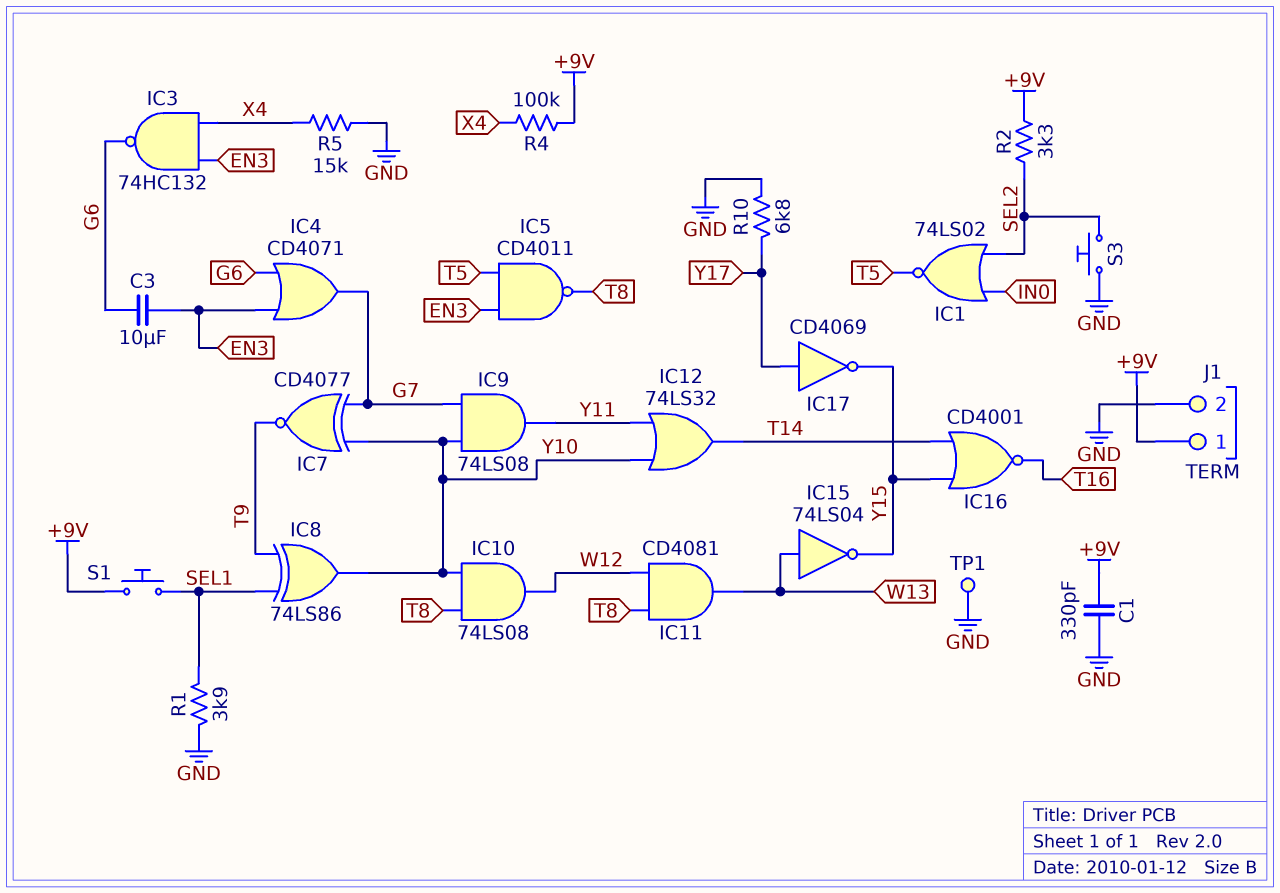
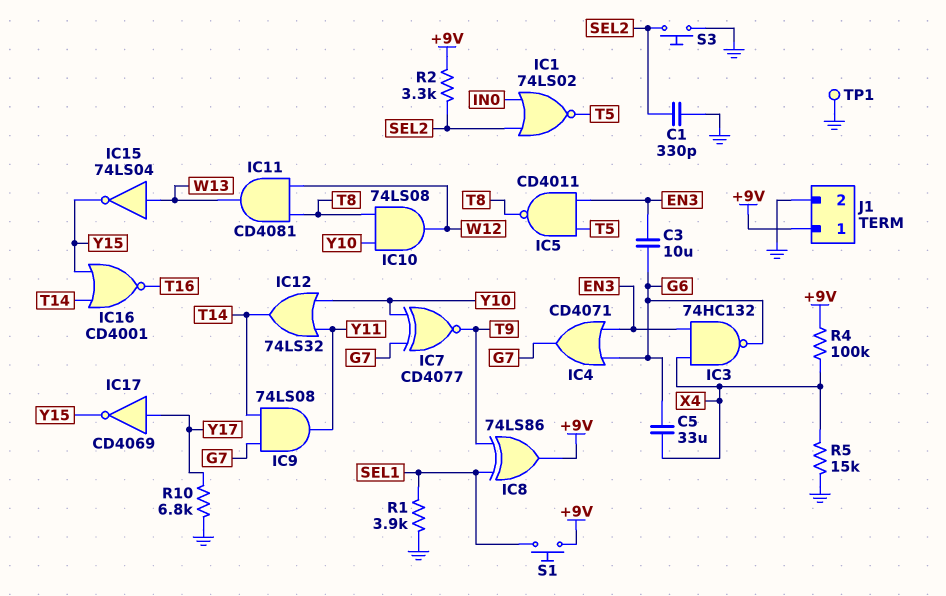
C1: 330pF (+9V, GND) -> 330pF (GND, SEL2)
C5: none -> 33uF (G6, X4)
IC8: XOR 74LS86 (in SEL1, in T9, out Y10) -> XOR 74LS86 (in SEL1, in T9, out +9V)
IC9: AND 74LS08 (in G7, in Y10, out Y11) -> AND 74LS08 (in G7, in T14, out Y11)

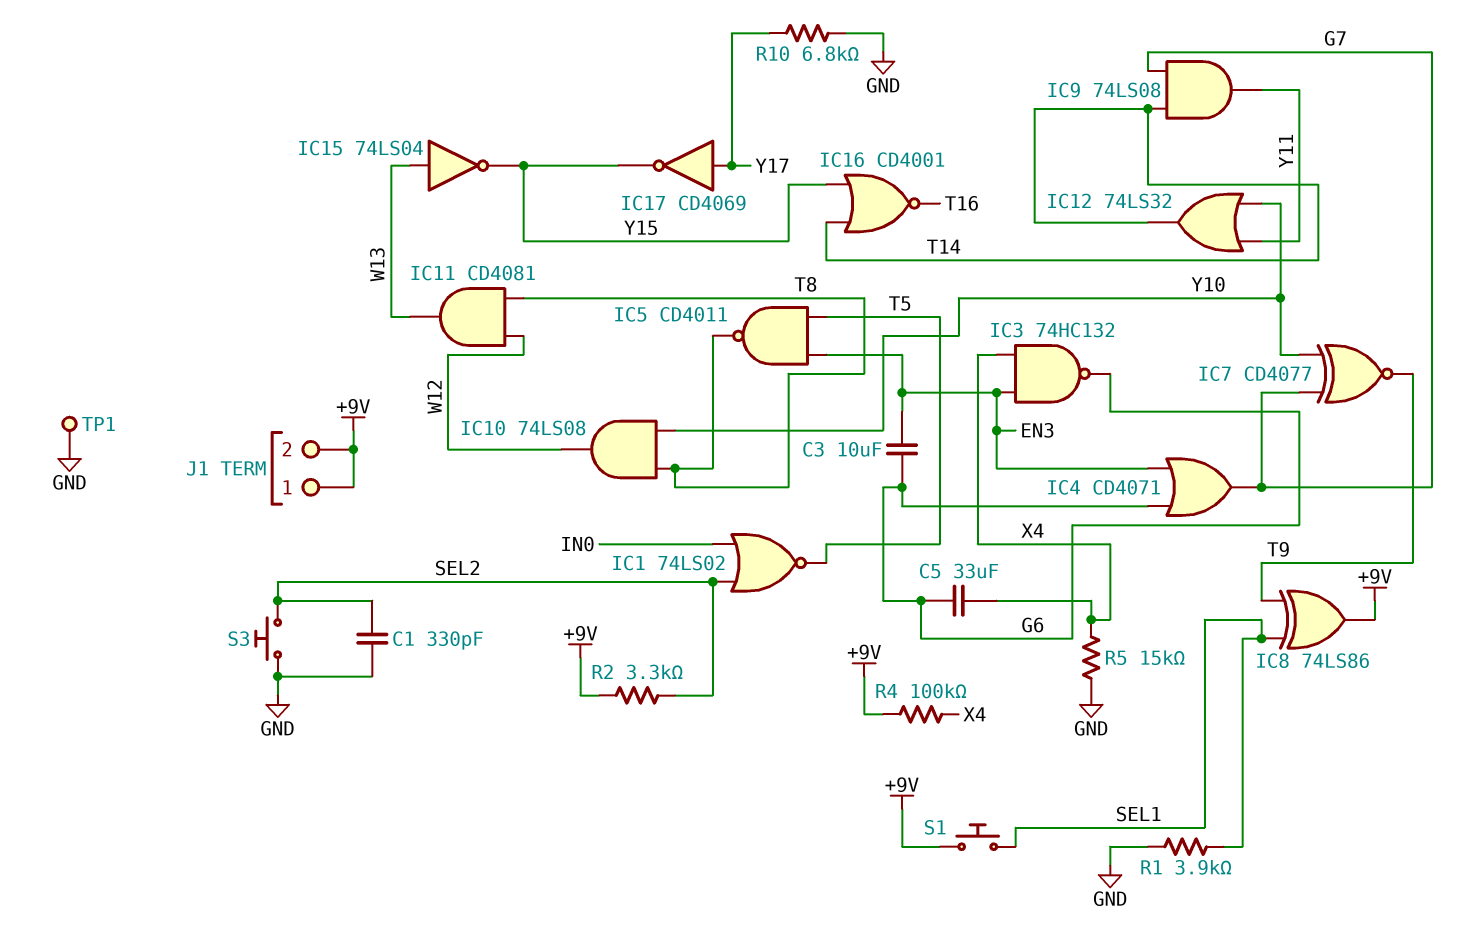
J1 pin 2: GND -> +9V

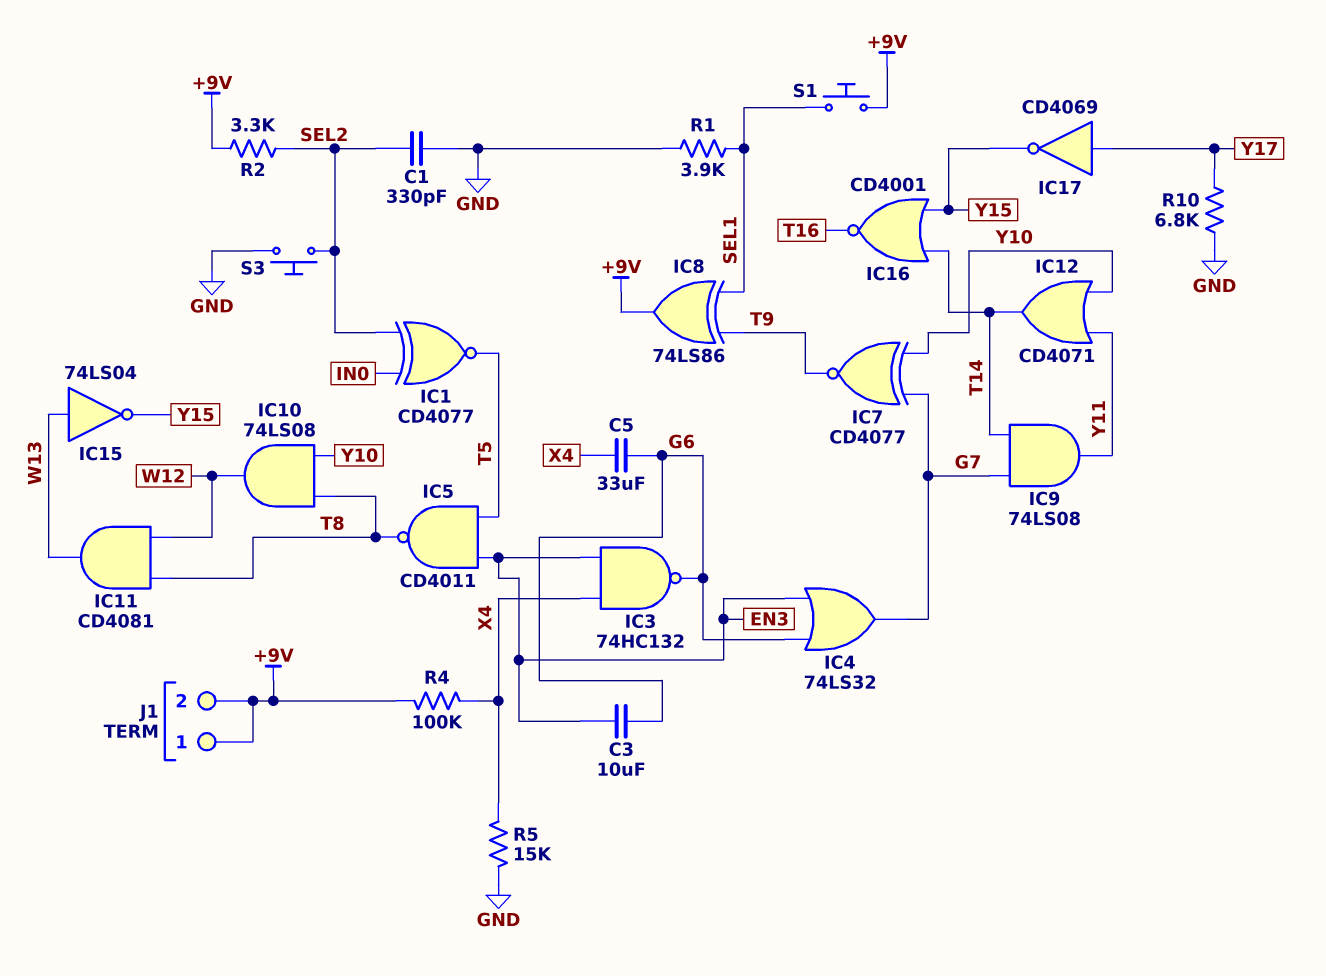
IC1: NOR 74LS02 (in IN0, in SEL2, out T5) -> XNOR CD4077 (in IN0, in SEL2, out T5)
IC4: OR CD4071 (in EN3, in G6, out G7) -> OR 74LS32 (in EN3, in G6, out G7)
IC12: OR 74LS32 (in Y10, in Y11, out T14) -> OR CD4071 (in Y10, in Y11, out T14)
TP1: test point (GND) -> none

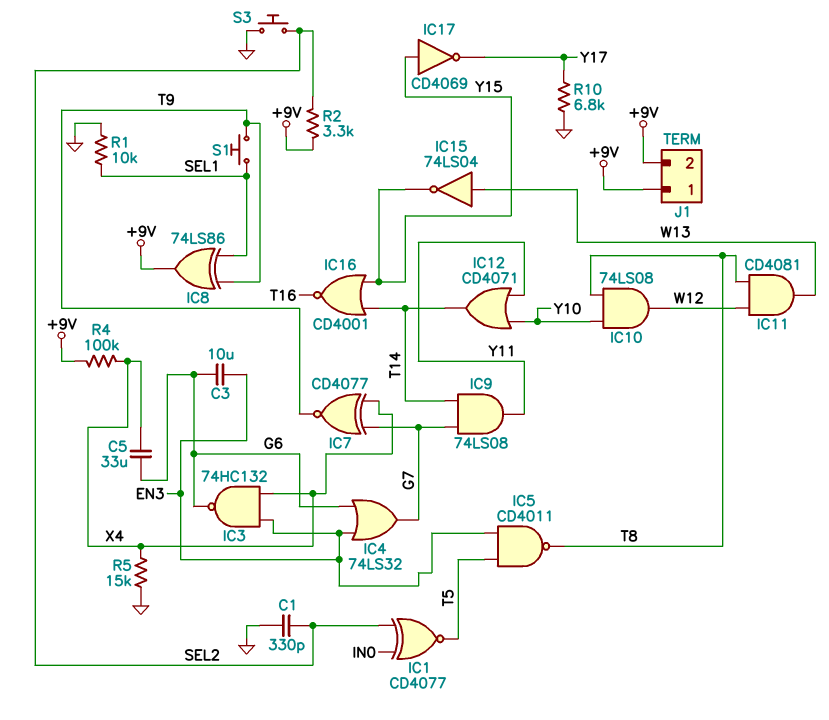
IC7: XNOR CD4077 (in G7, in Y10, out T9) -> XNOR CD4077 (in G7, in X4, out T9)
IC17: NOT CD4069 (in Y17, out Y15) -> NOT CD4069 (in Y15, out Y17)
R1: 3.9k (GND, SEL1) -> 10k (GND, SEL1)
S1: button (+9V, SEL1) -> button (SEL1, T9)

